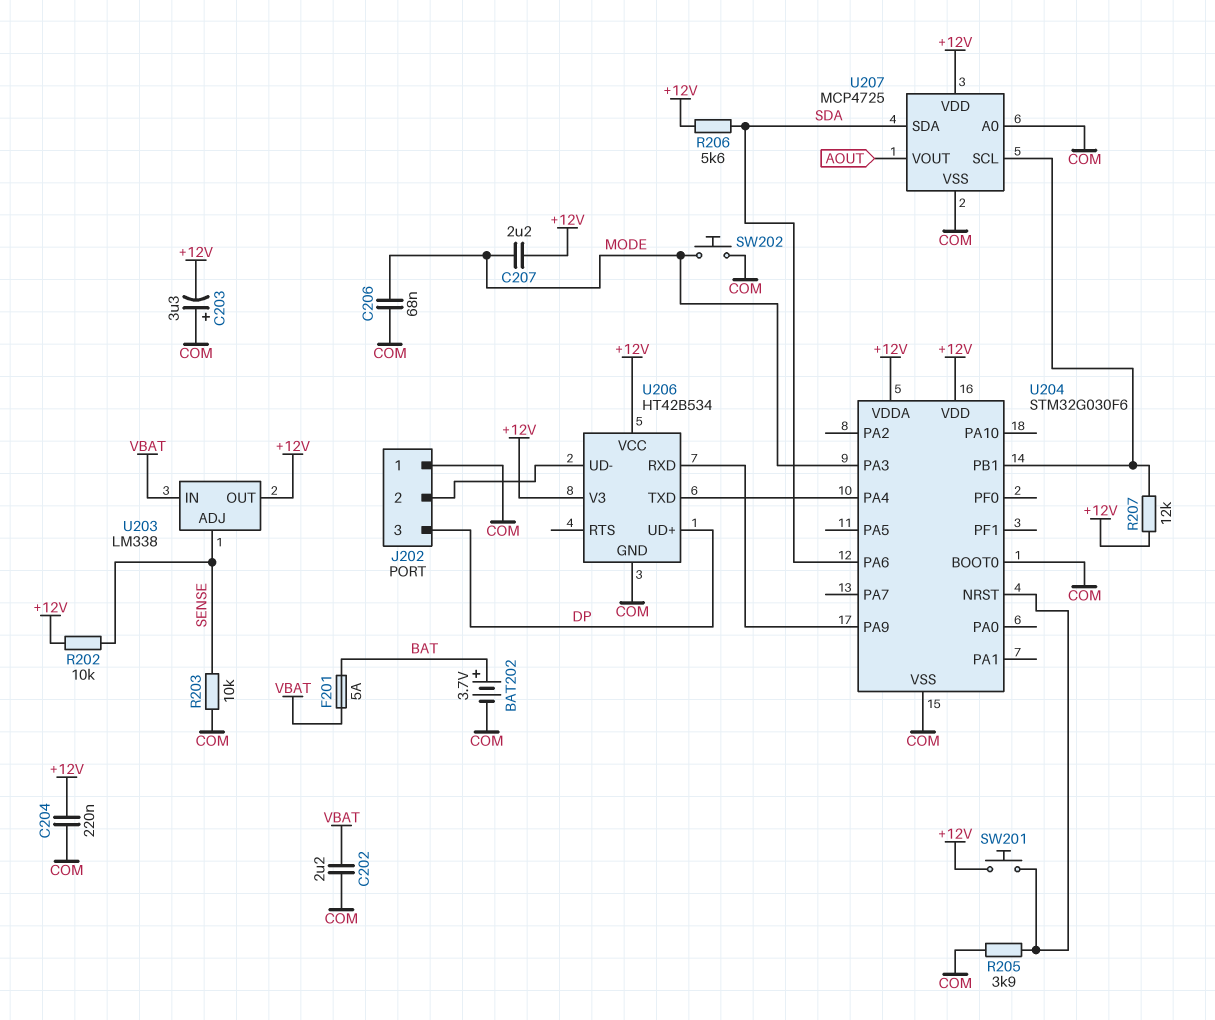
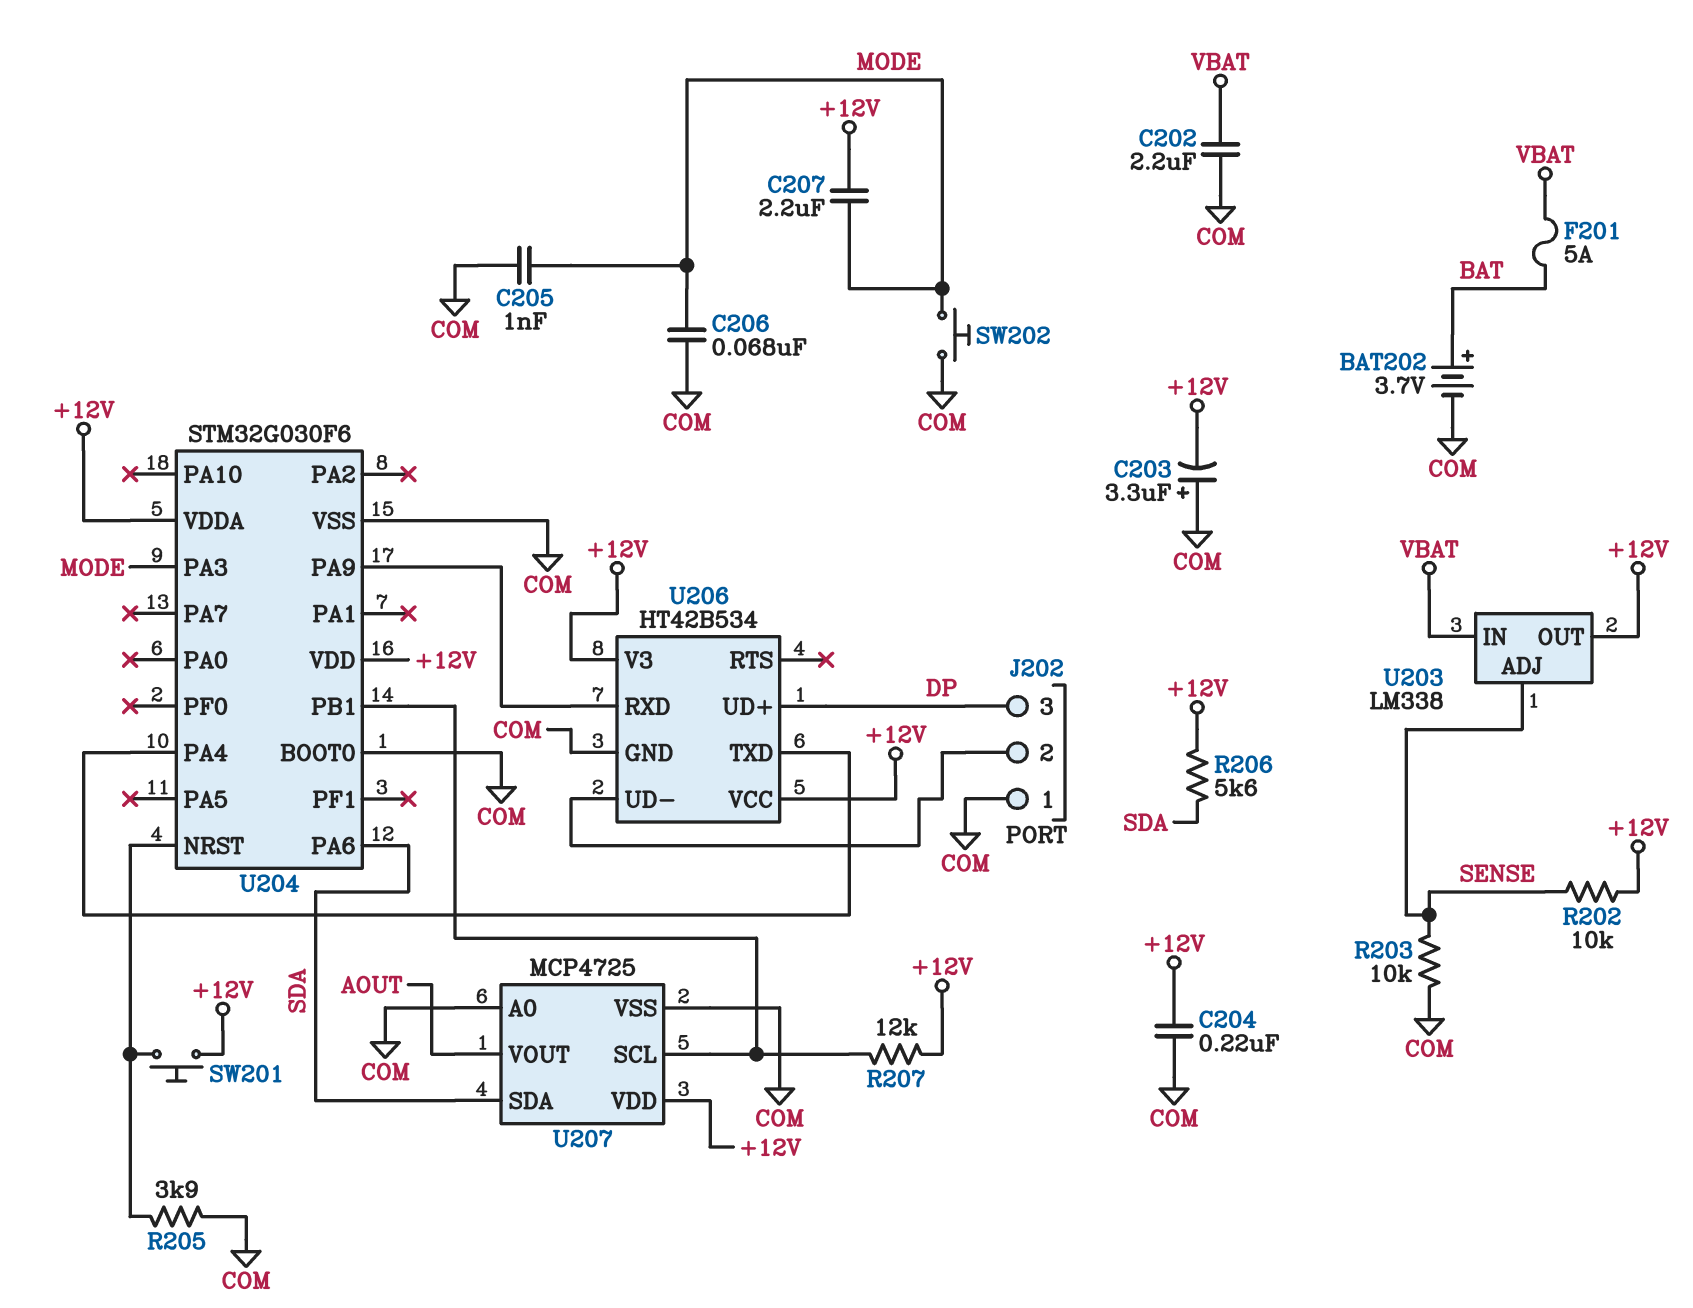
C205: none -> 1nF (COM, MODE)

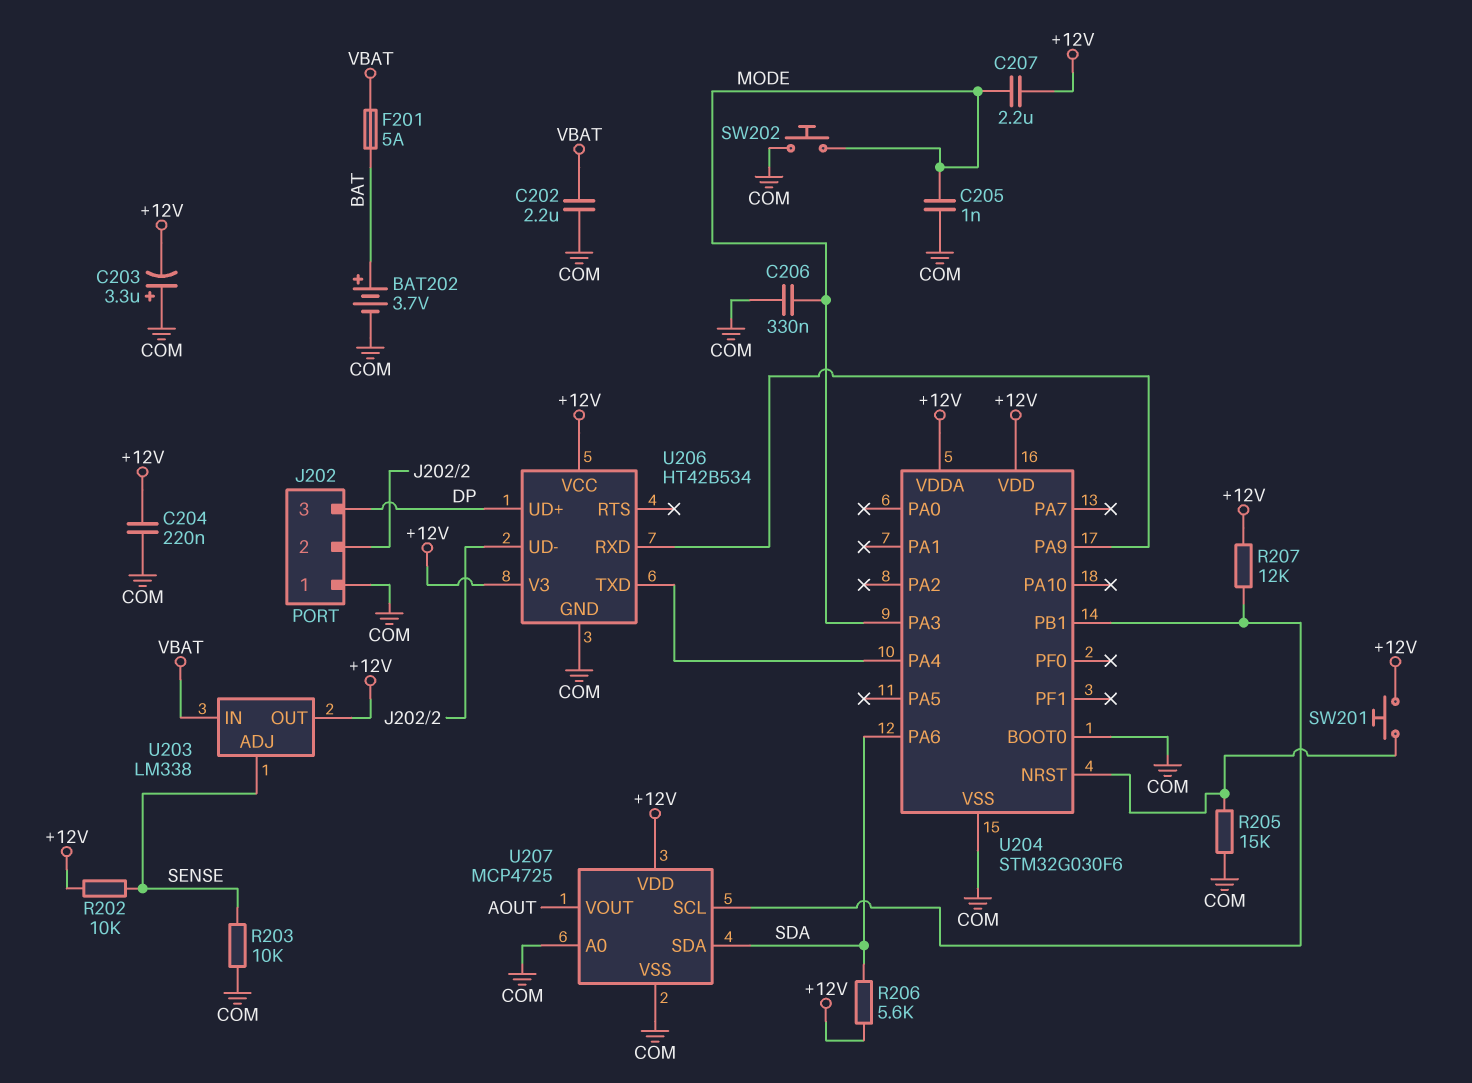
C206: 68nF (COM, MODE) -> 330nF (COM, MODE)
R205: 3.9k (COM, U204/NRST) -> 15k (COM, U204/NRST)

